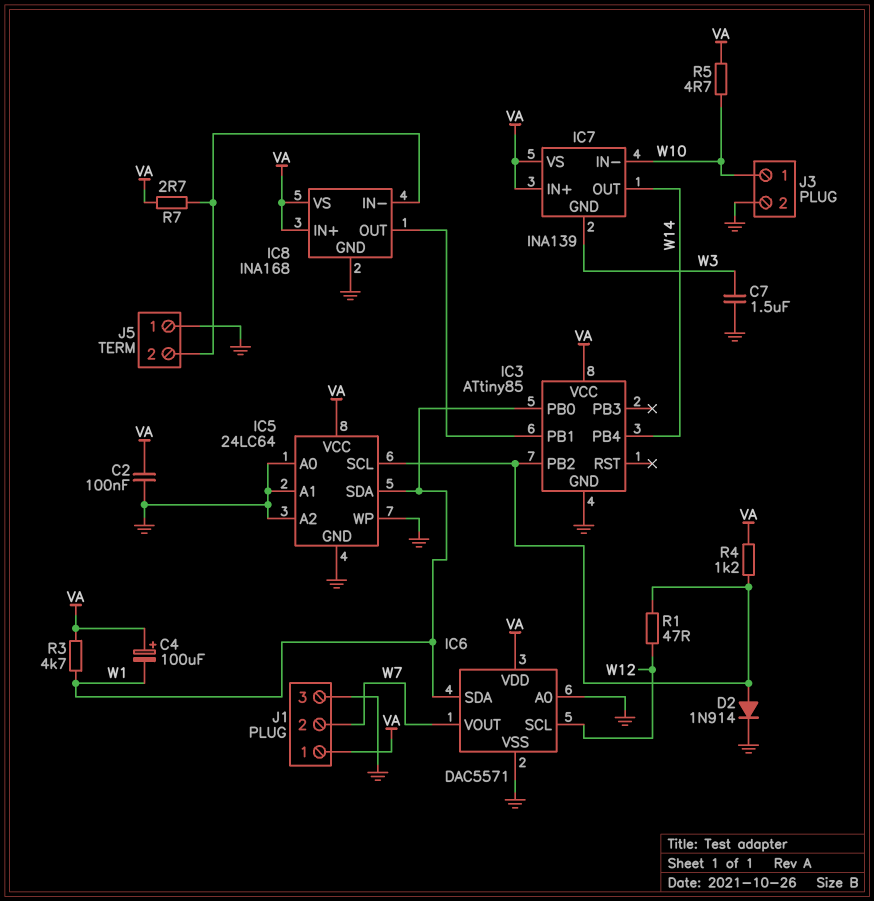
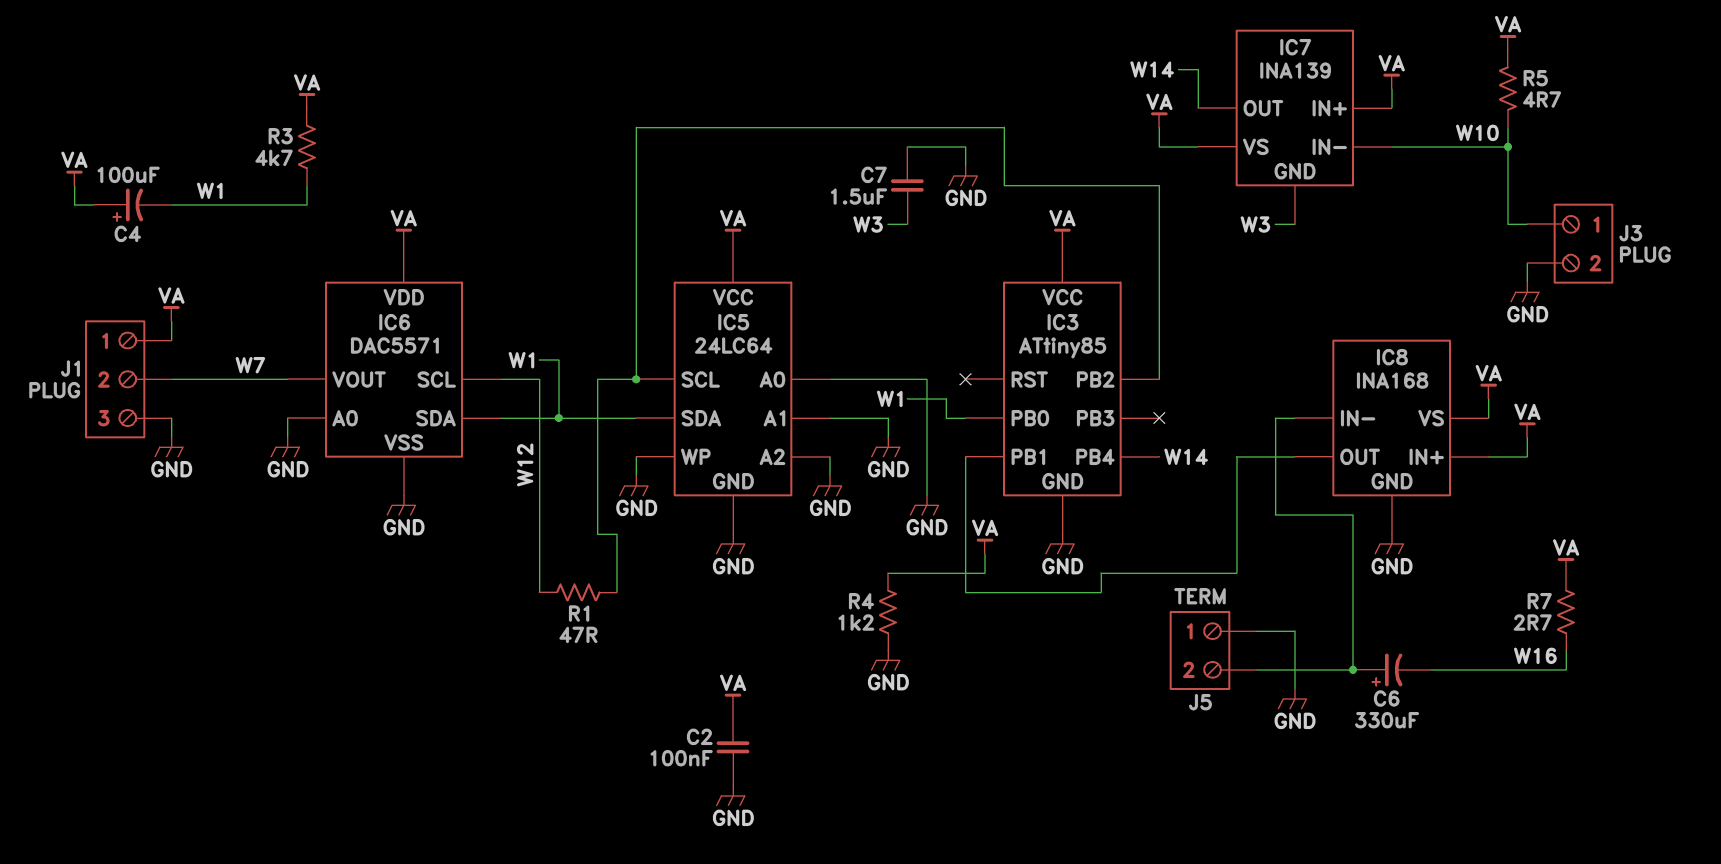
C6: none -> 330uF (plus IC8/IN-, minus W16)
D2: diode 1N914 (A IC3/PB2, K GND) -> none
R4: 1.2k (IC3/PB2, VA) -> 1.2k (GND, VA)
R7: 2.7 (IC8/IN-, VA) -> 2.7 (VA, W16)

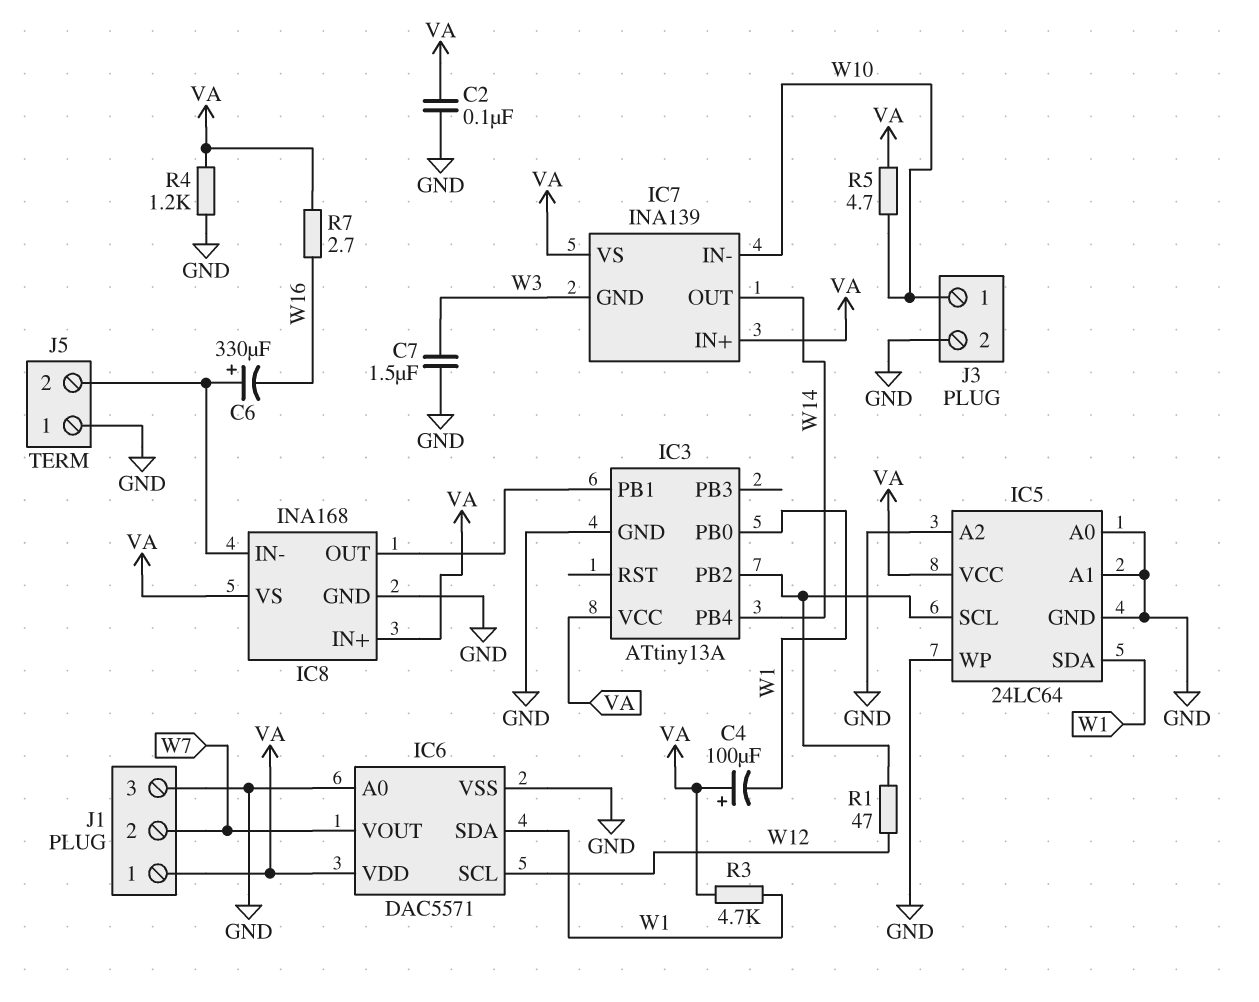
IC3: ATtiny85 -> ATtiny13A

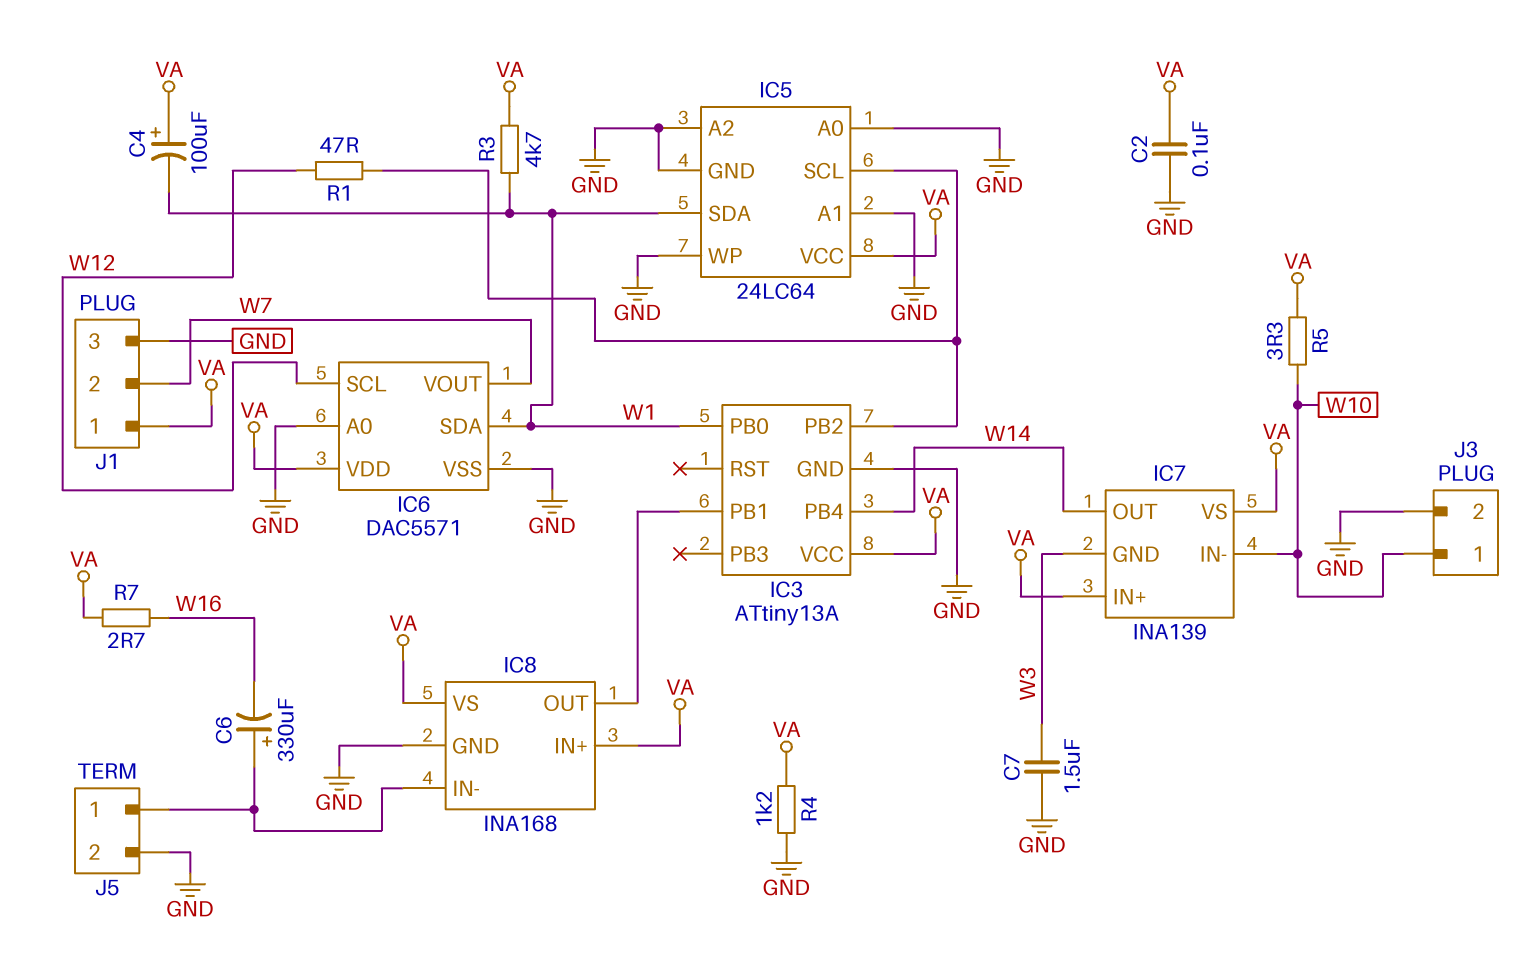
J5 pin 1: GND -> IC8/IN-
J5 pin 2: IC8/IN- -> GND
R5: 4.7 (VA, W10) -> 3.3 (VA, W10)

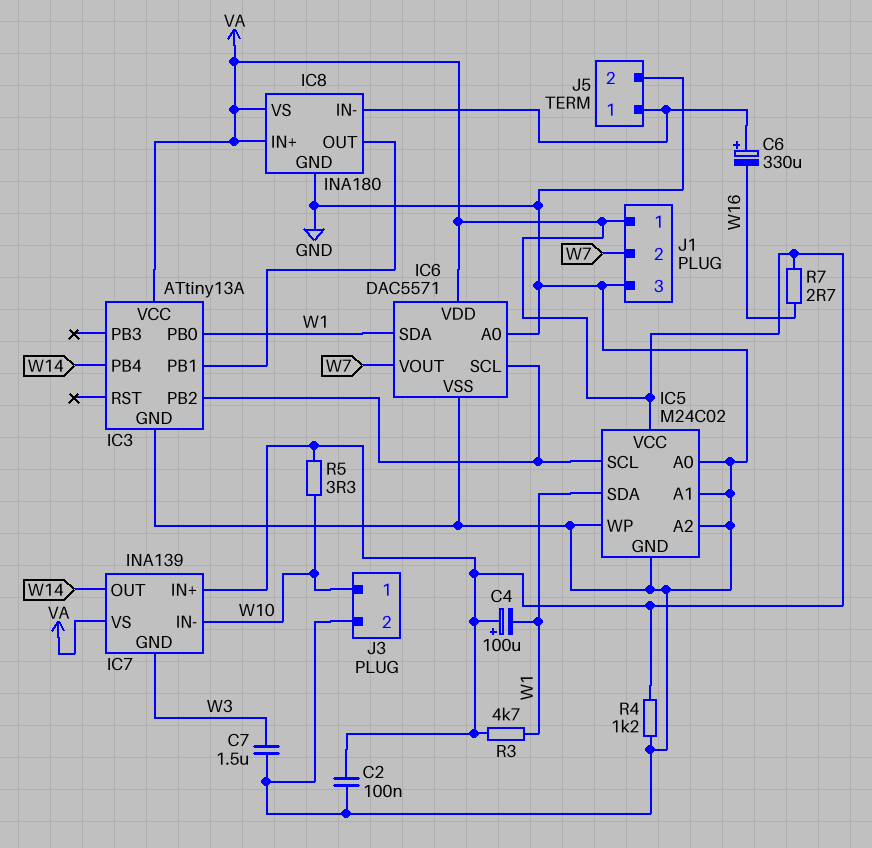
IC5: 24LC64 -> M24C02
IC6 pin SCL: W12 -> IC3/PB2
IC8: INA168 -> INA180
R1: 47 (IC3/PB2, W12) -> none

